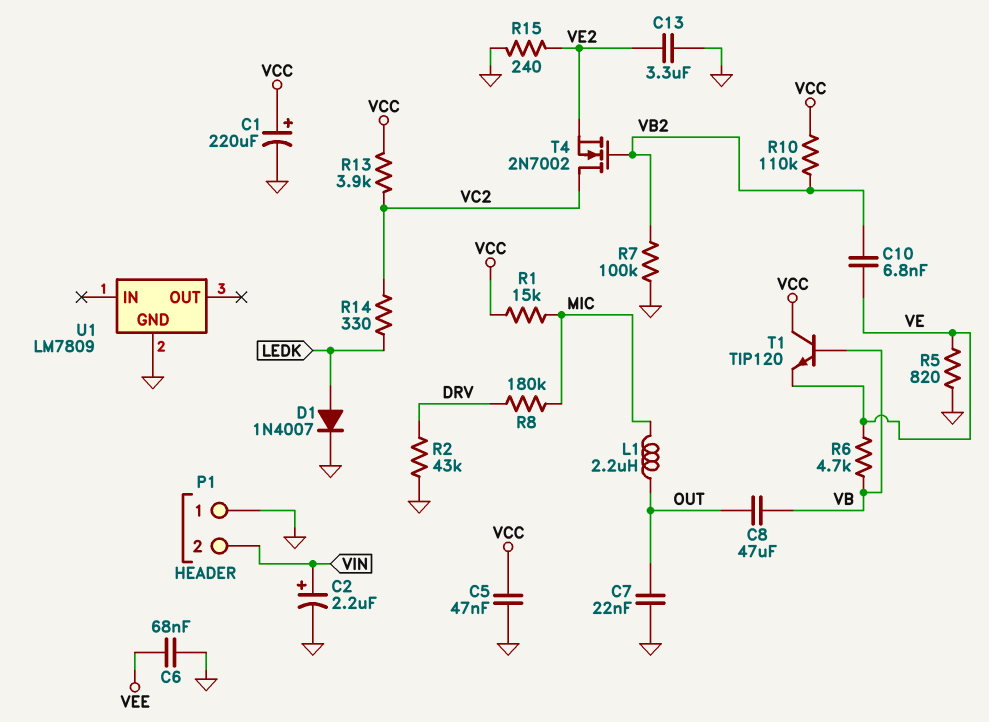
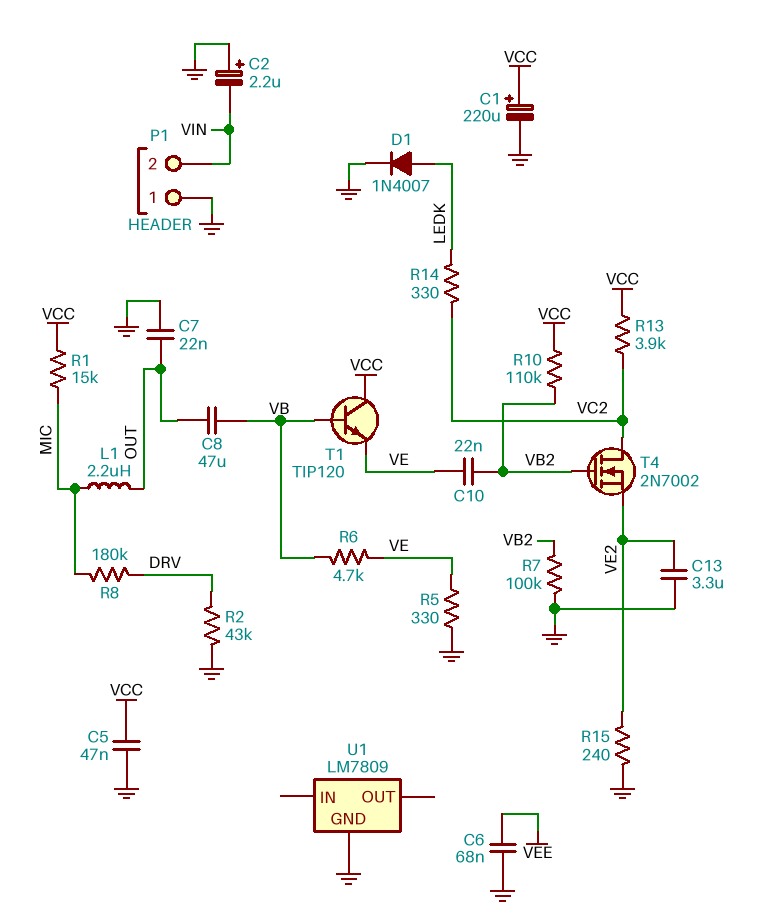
C2: 2.2uF (plus VIN, minus GND) -> 2.2uF (plus GND, minus VIN)
C10: 6.8nF (VB2, VE) -> 22nF (VB2, VE)
R5: 820 (GND, VE) -> 330 (GND, VE)

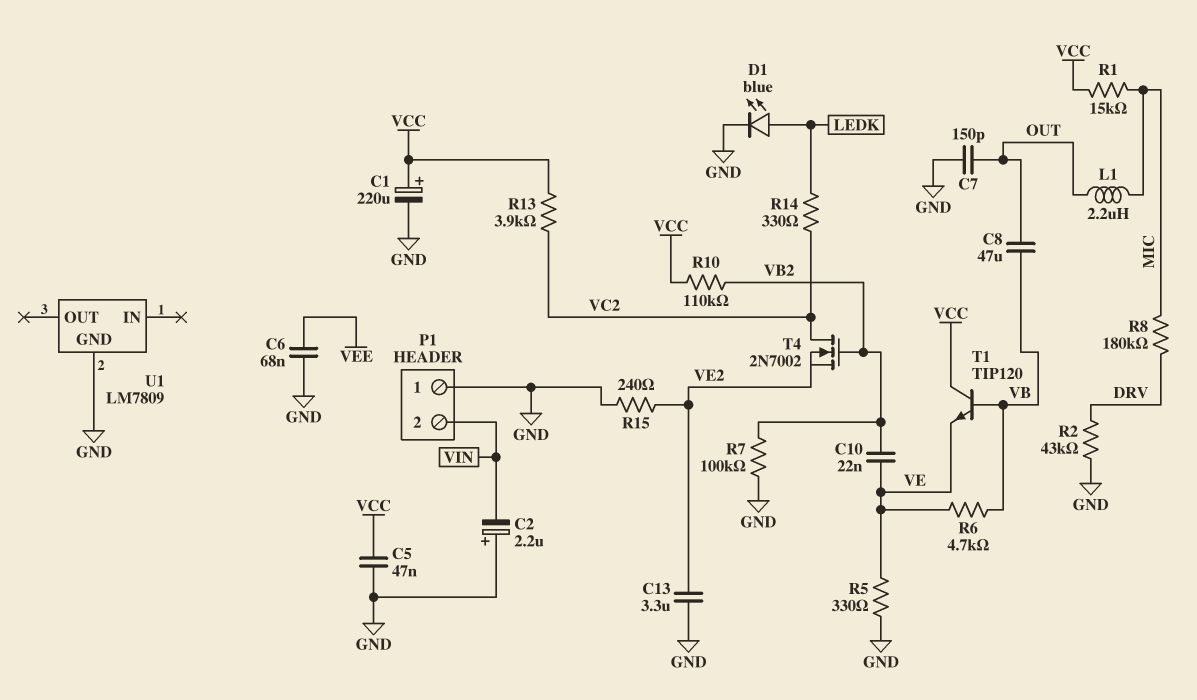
C7: 22nF (GND, OUT) -> 150pF (GND, OUT)
D1: diode 1N4007 (A LEDK, K GND) -> LED blue (A LEDK, K GND)

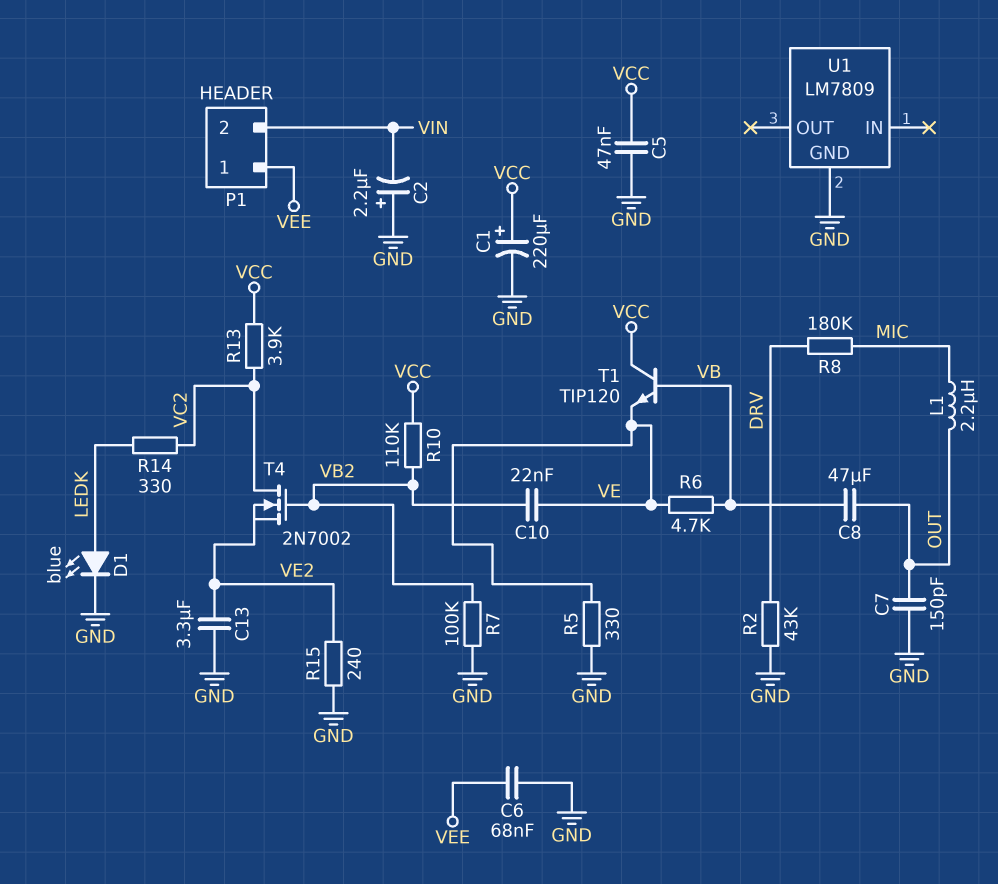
P1 pin 1: GND -> VEE
R1: 15k (MIC, VCC) -> none

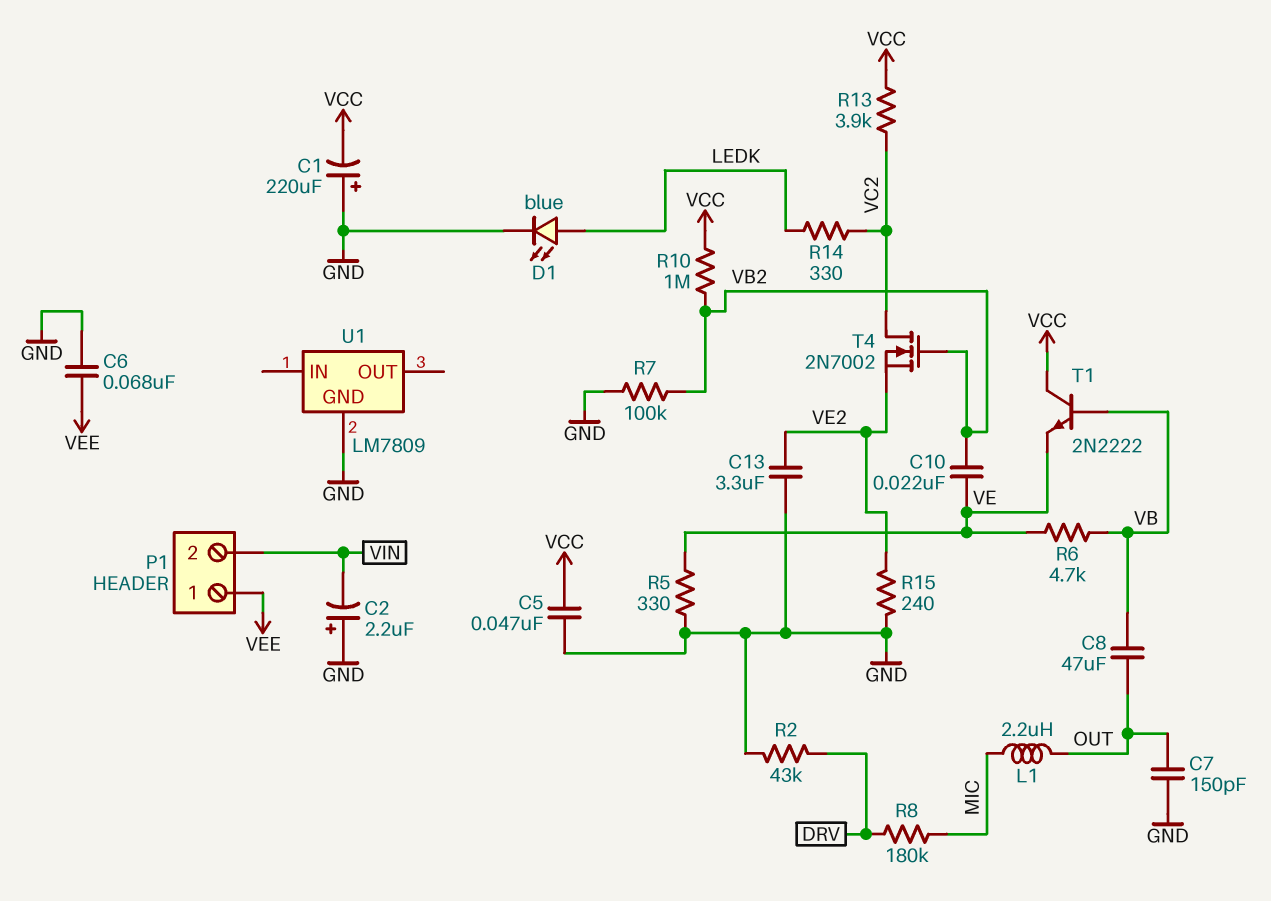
C1: 220uF (plus VCC, minus GND) -> 220uF (plus GND, minus VCC)
R10: 110k (VB2, VCC) -> 1M (VB2, VCC)
T1: NPN TIP120 (B VB, C VCC, E VE) -> NPN 2N2222 (B VB, C VCC, E VE)

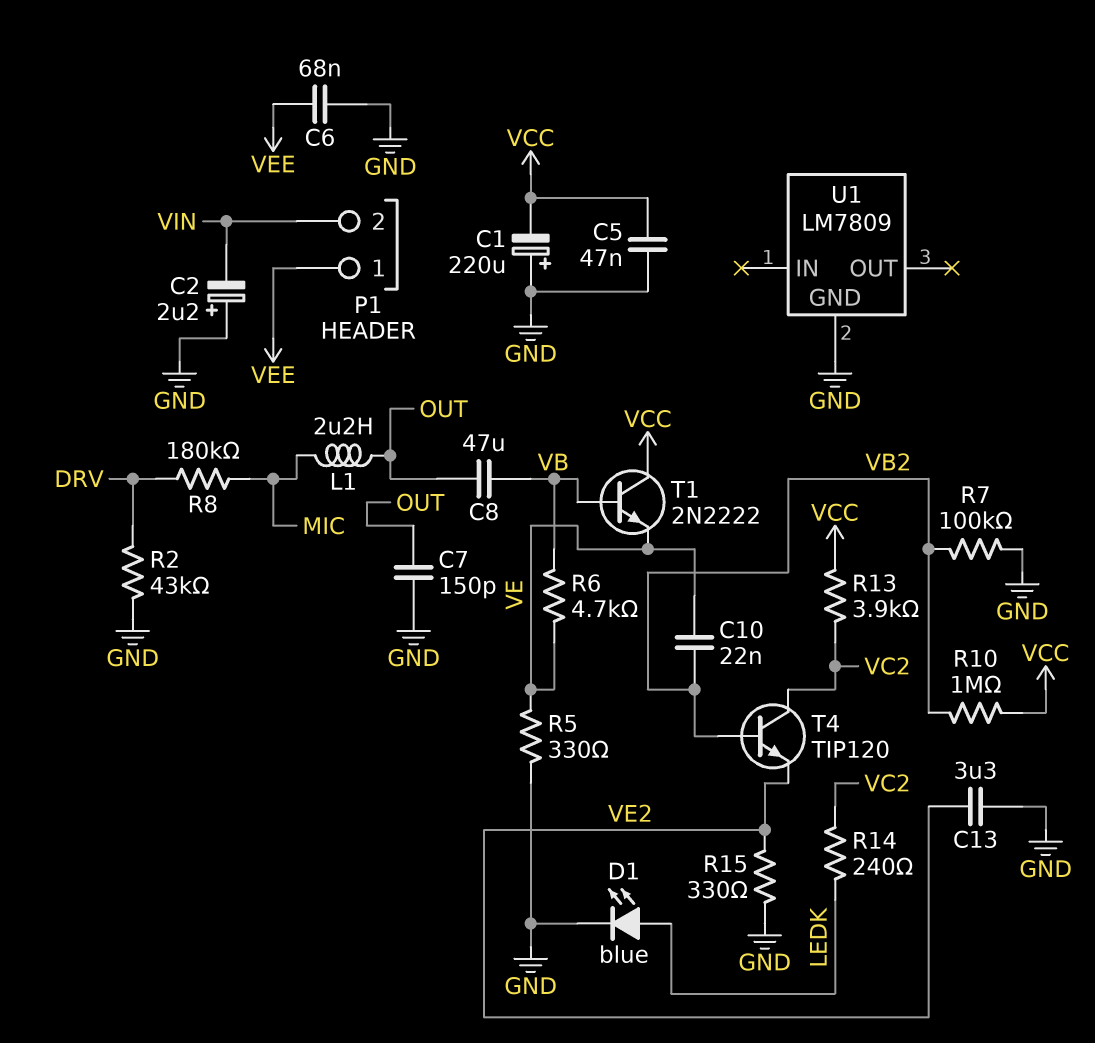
R14: 330 (LEDK, VC2) -> 240 (LEDK, VC2)
R15: 240 (GND, VE2) -> 330 (GND, VE2)
T4: NMOS 2N7002 (G VB2, D VC2, S VE2) -> NPN TIP120 (B VB2, C VC2, E VE2)

